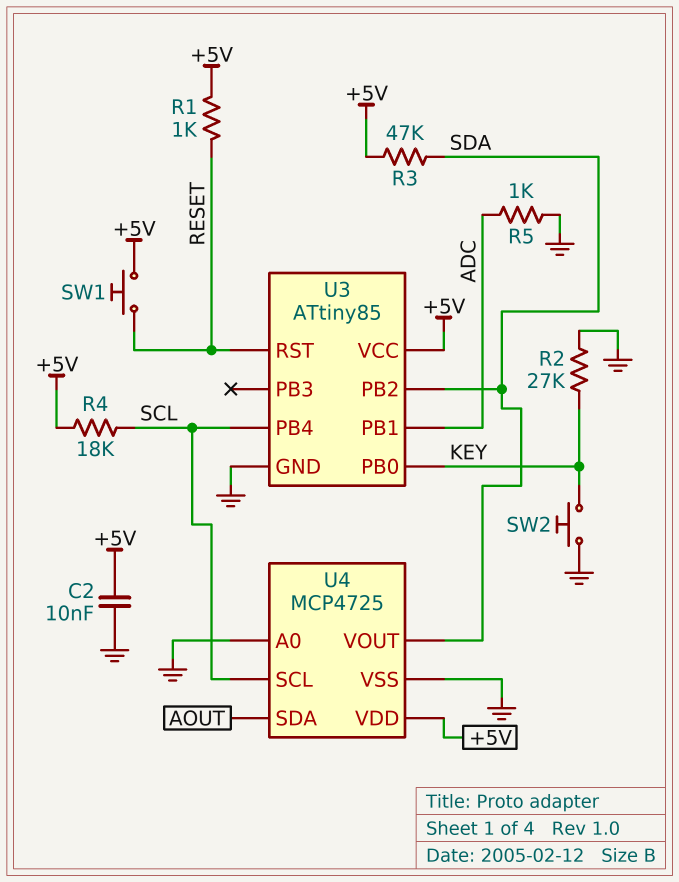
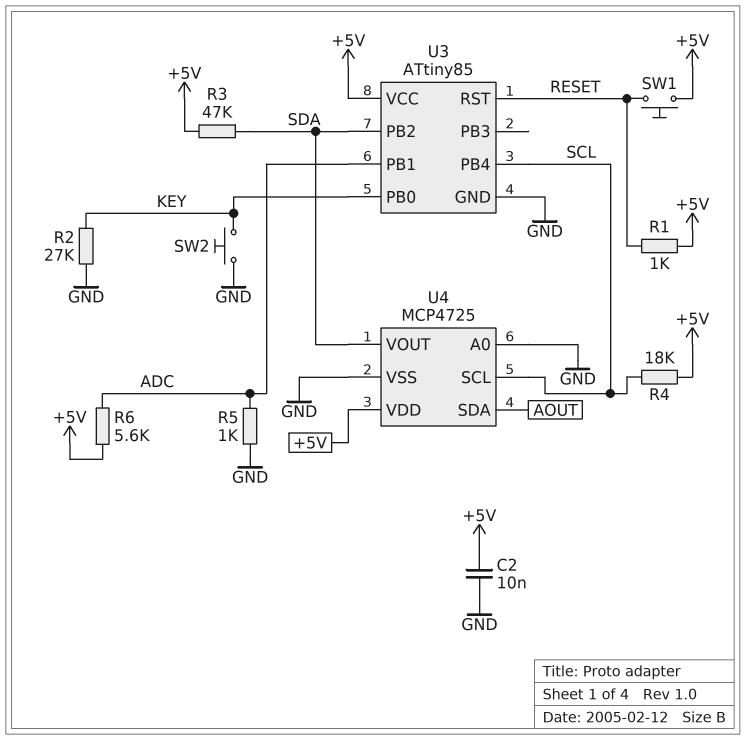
R6: none -> 5.6k (+5V, ADC)

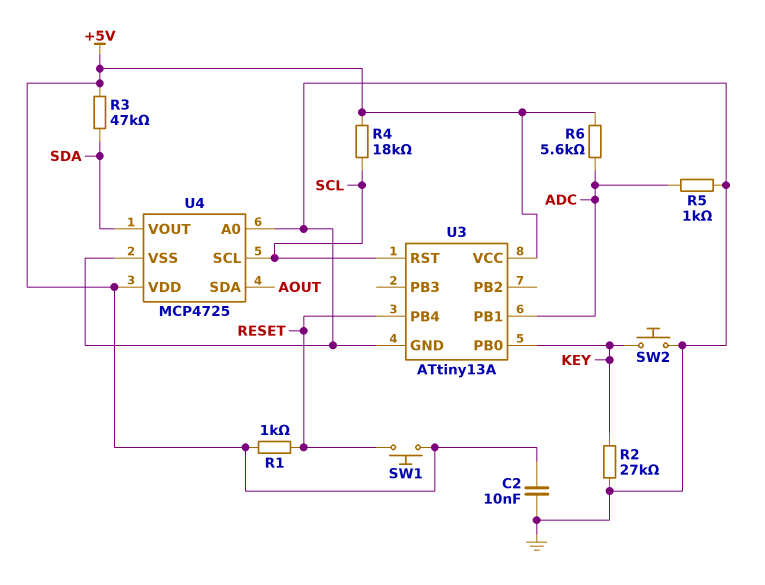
U3: ATtiny85 -> ATtiny13A
U3 pin PB2: SDA -> none
U3 pin PB4: SCL -> RESET
U3 pin RST: RESET -> SCL

